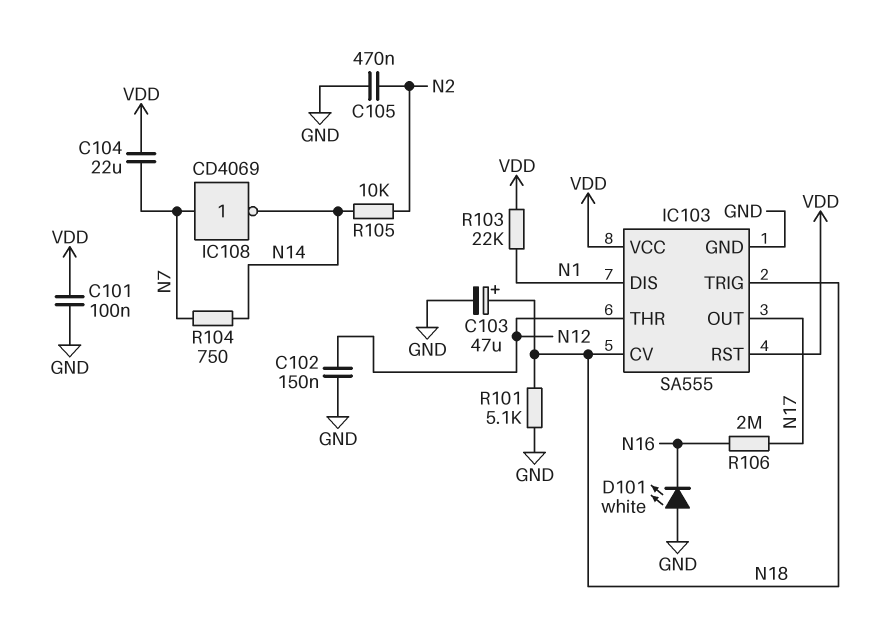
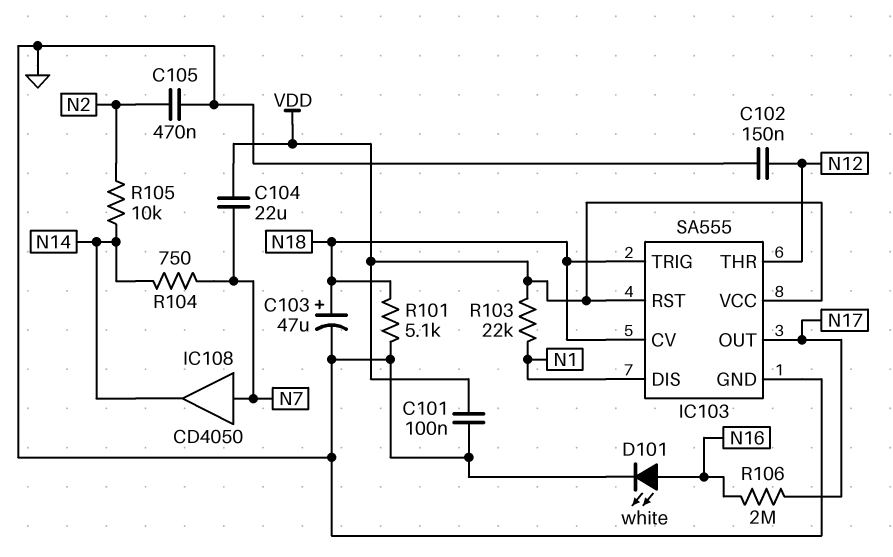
D101: LED white (A GND, K N16) -> LED white (A N16, K GND)
IC108: NOT CD4069 (in N7, out N14) -> buffer CD4050 (in N7, out N14)

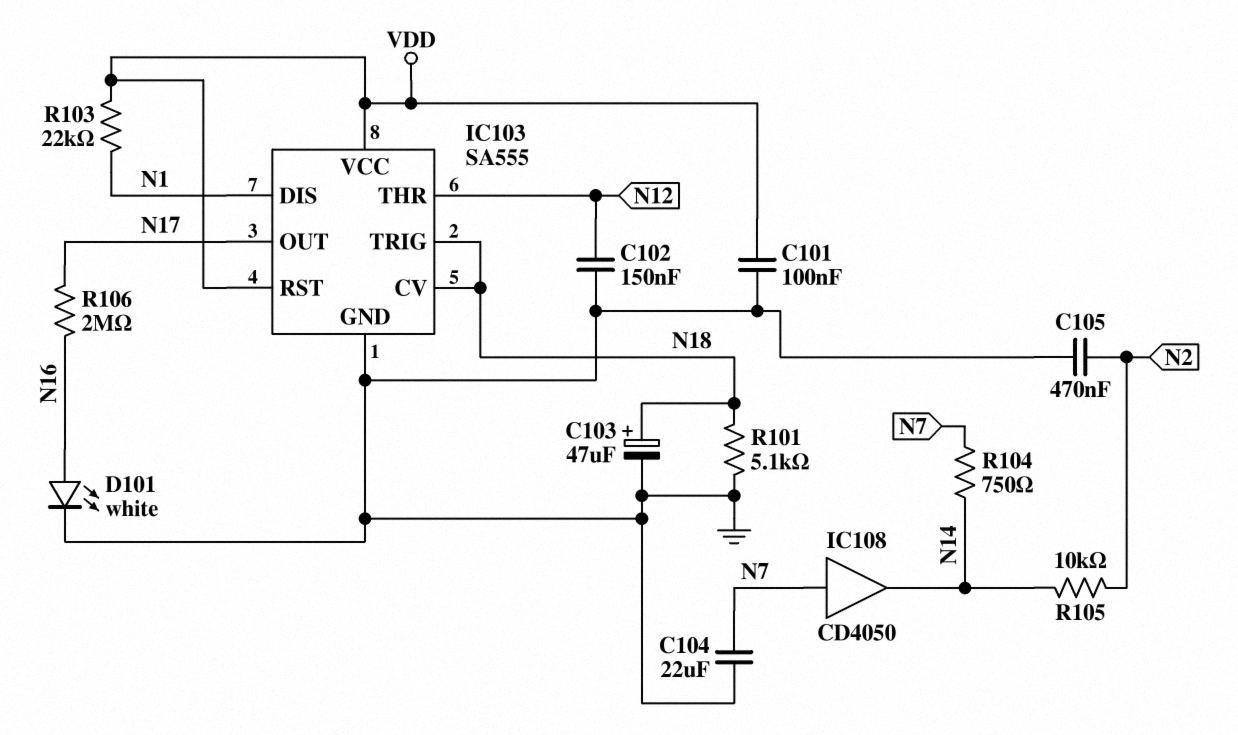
C104: 22uF (N7, VDD) -> 22uF (GND, N7)

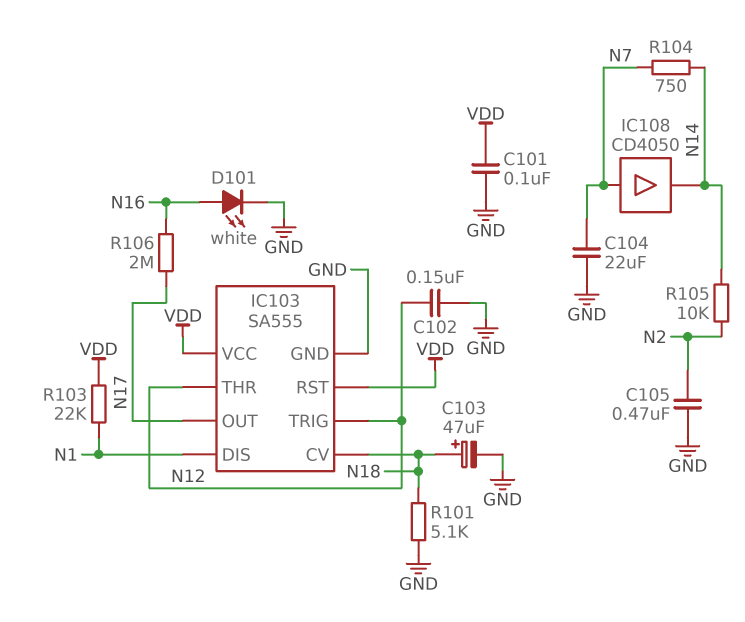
IC103 pin TRIG: N18 -> N12

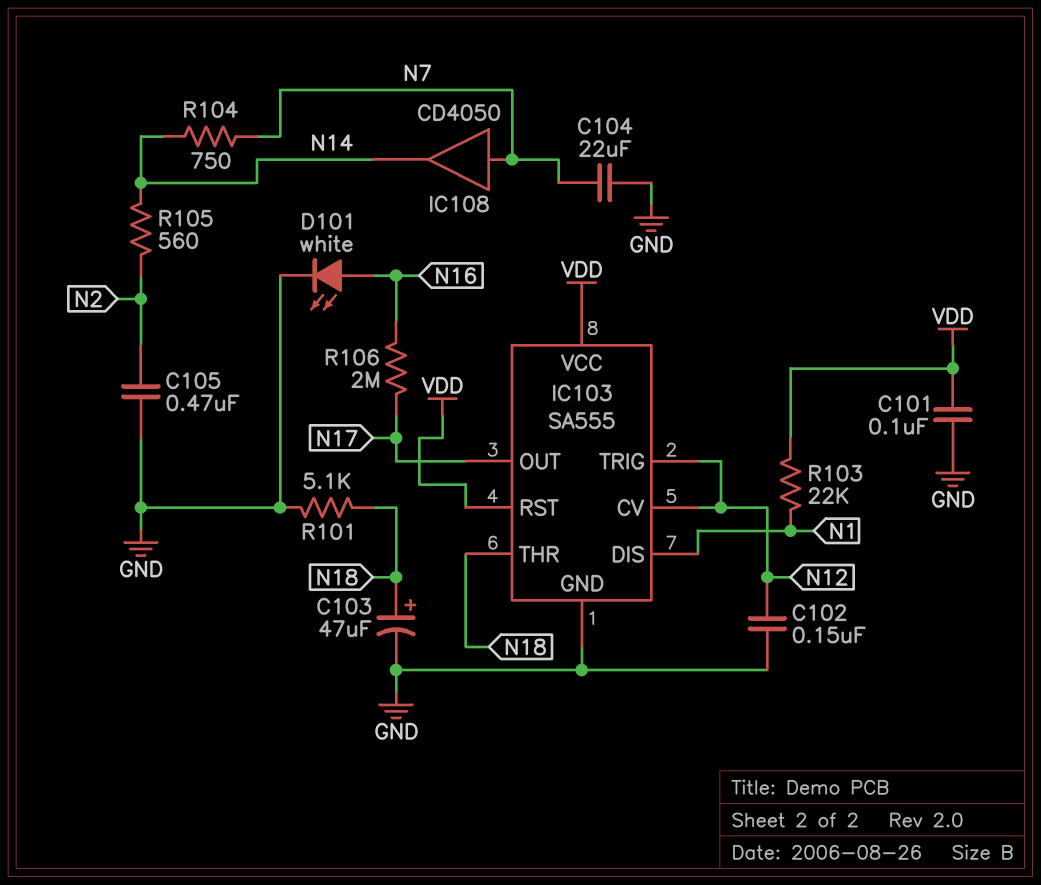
IC103 pin CV: N18 -> N12
IC103 pin THR: N12 -> N18
R105: 10k (N2, N14) -> 560 (N2, N14)

